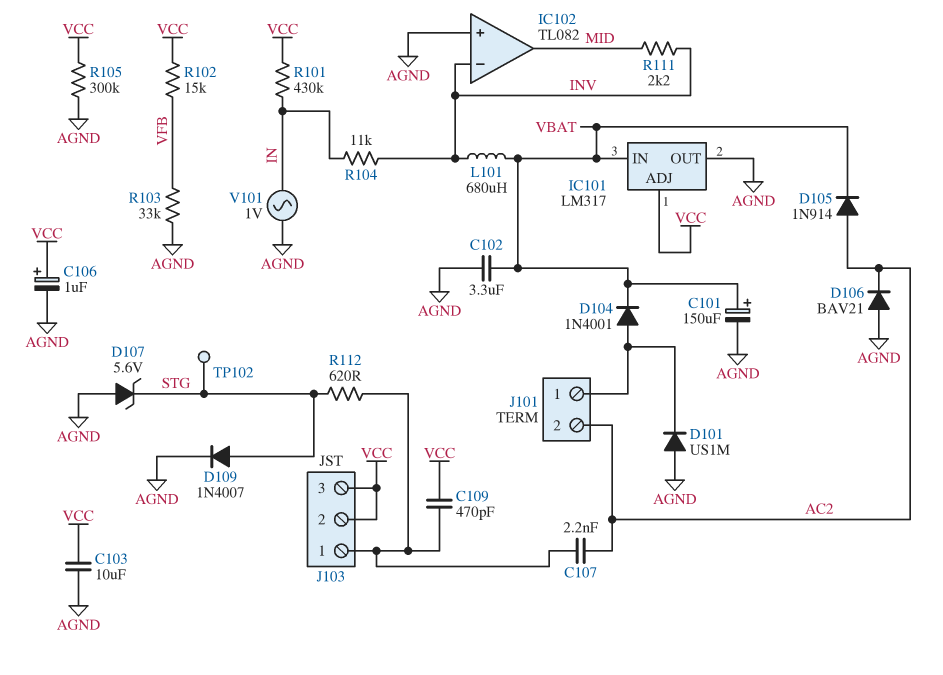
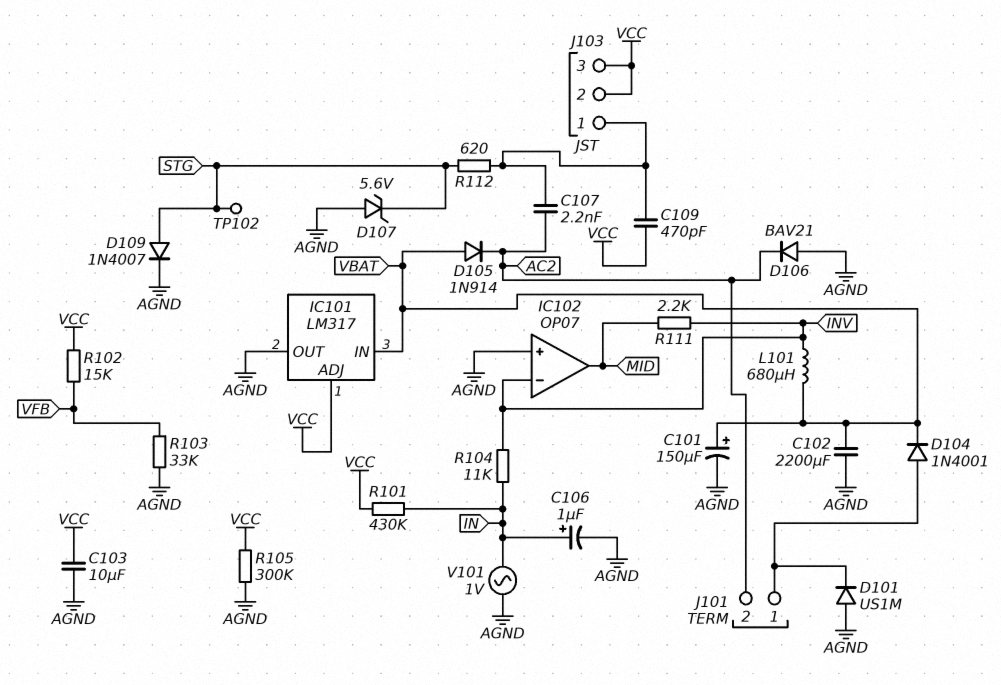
C102: 3.3uF (AGND, VBAT) -> 2200uF (AGND, VBAT)
C106: 1uF (plus VCC, minus AGND) -> 1uF (plus IN, minus AGND)
D105: diode 1N914 (A AC2, K VBAT) -> diode 1N914 (A VBAT, K AC2)
IC102: TL082 -> OP07

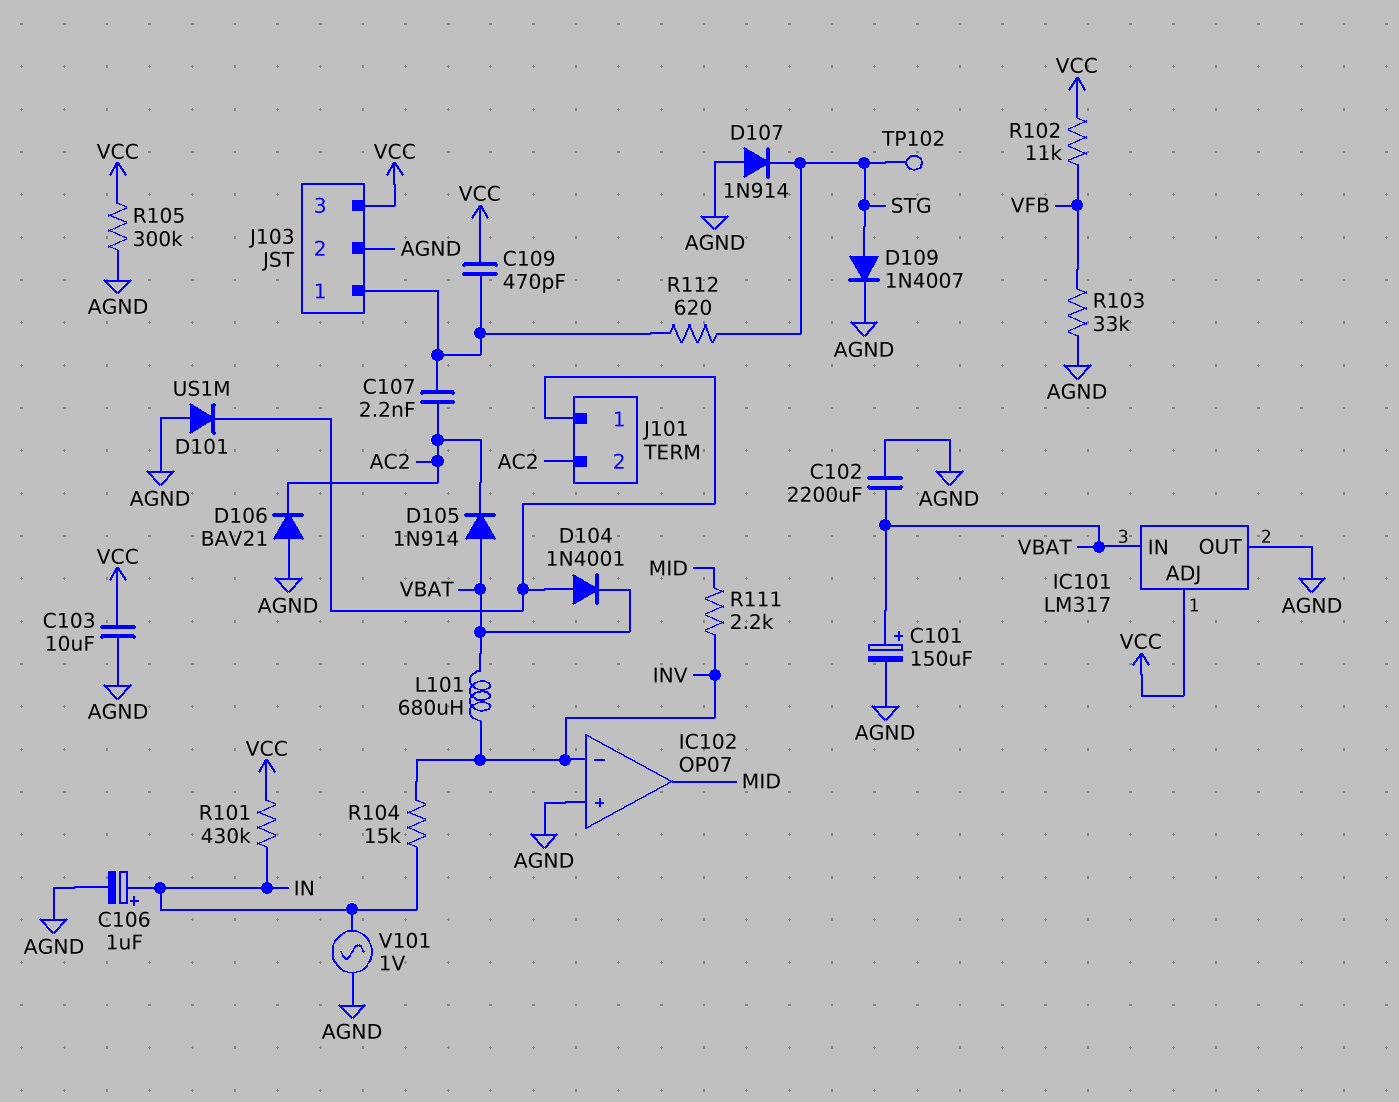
D107: zener 5.6V (A AGND, K STG) -> diode 1N914 (A AGND, K STG)
J103 pin 2: VCC -> AGND
R102: 15k (VCC, VFB) -> 11k (VCC, VFB)
R104: 11k (IN, INV) -> 15k (IN, INV)

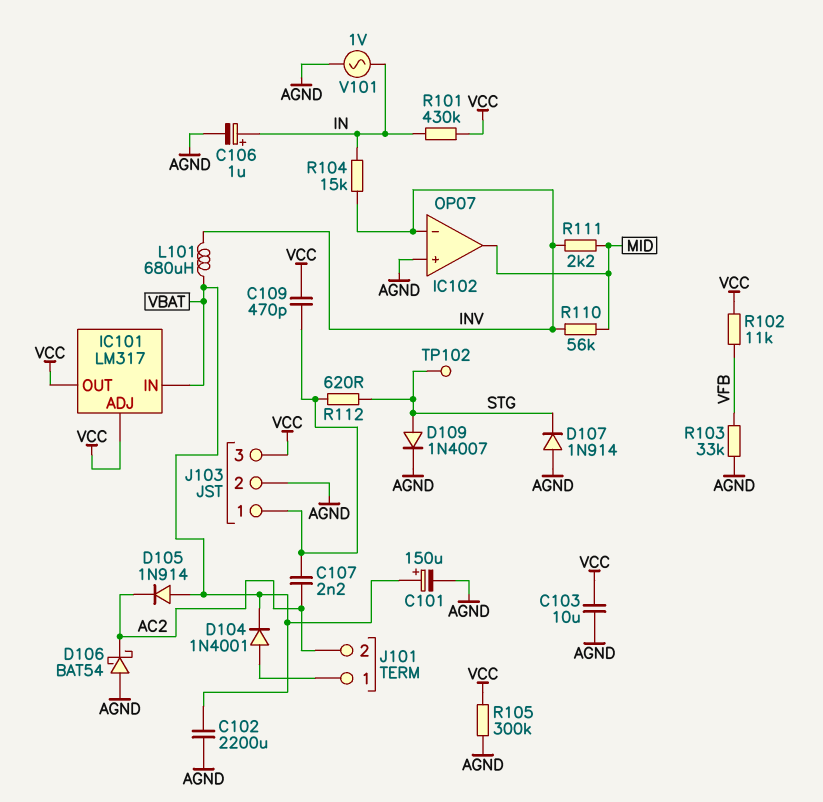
D101: diode US1M (A AGND, K J101/1) -> none
D106: diode BAV21 (A AGND, K AC2) -> schottky BAT54 (A AGND, K AC2)
IC101 pin OUT: AGND -> VCC
R110: none -> 56k (INV, MID)

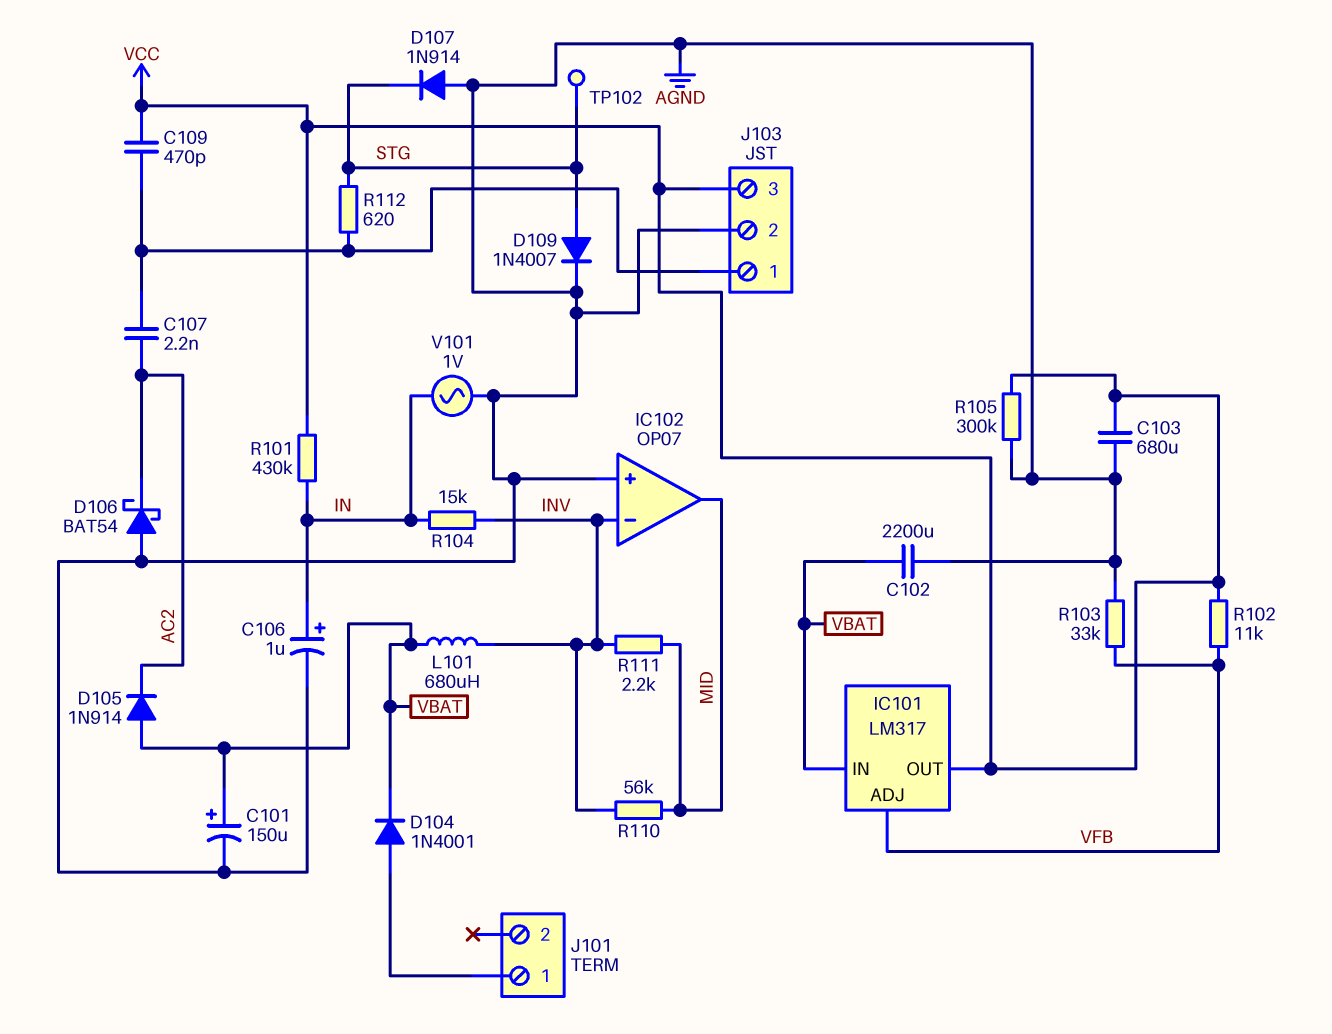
C103: 10uF (AGND, VCC) -> 680uF (AGND, VCC)
IC101 pin ADJ: VCC -> VFB
J101 pin 2: AC2 -> none

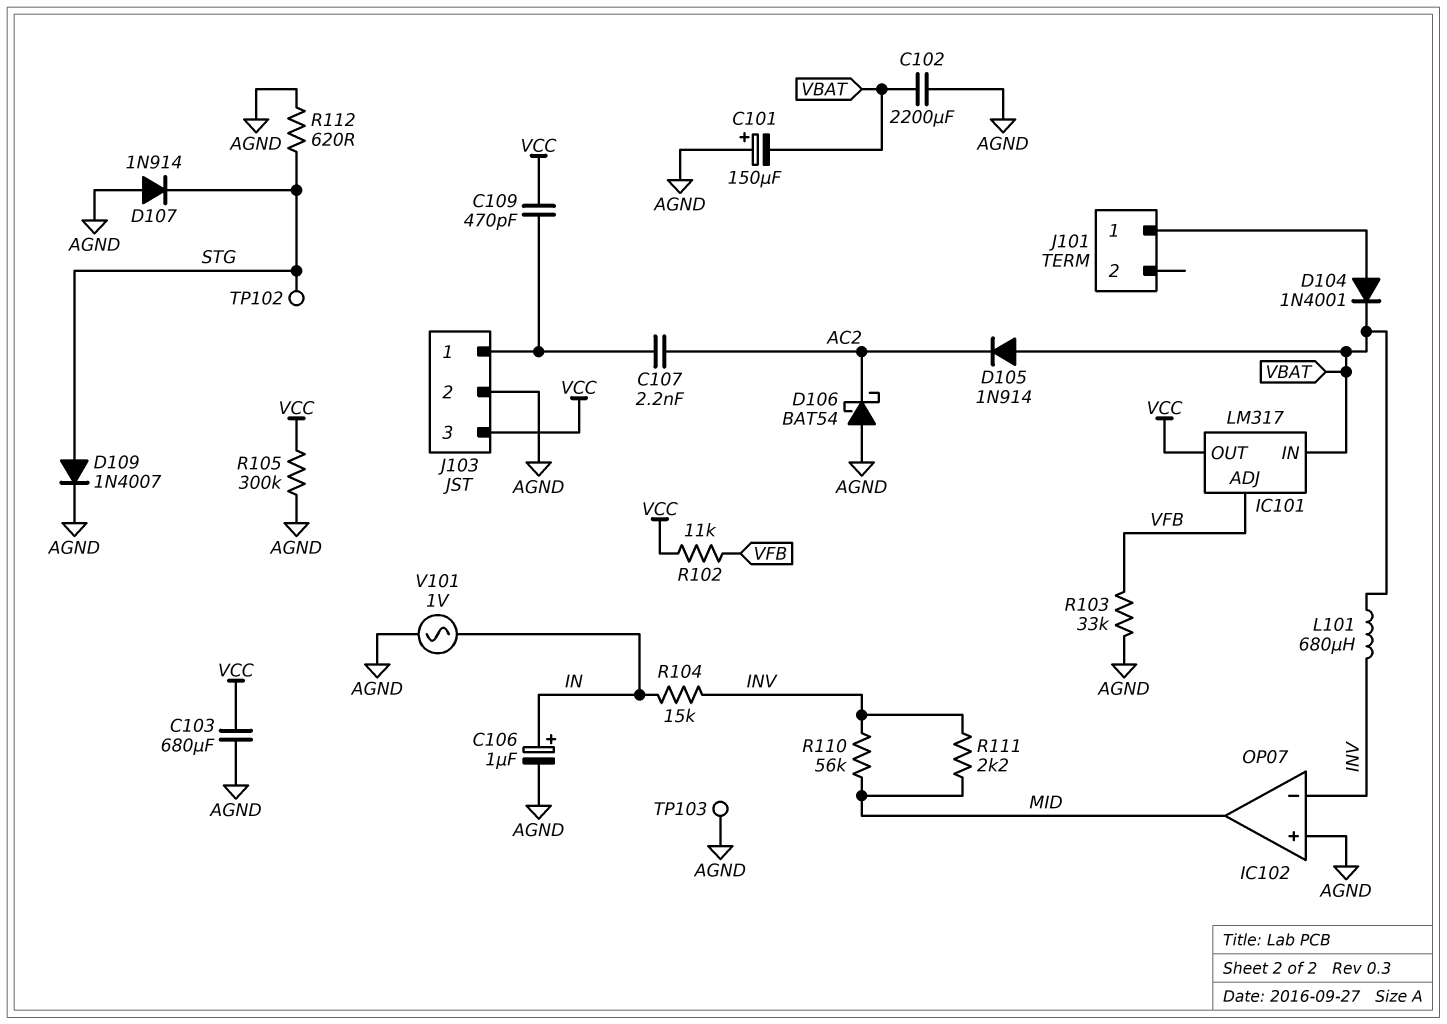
C101: 150uF (plus VBAT, minus AGND) -> 150uF (plus AGND, minus VBAT)
R101: 430k (IN, VCC) -> none
R112: 620 (J103/1, STG) -> 620 (AGND, STG)
TP103: none -> test point (AGND)

